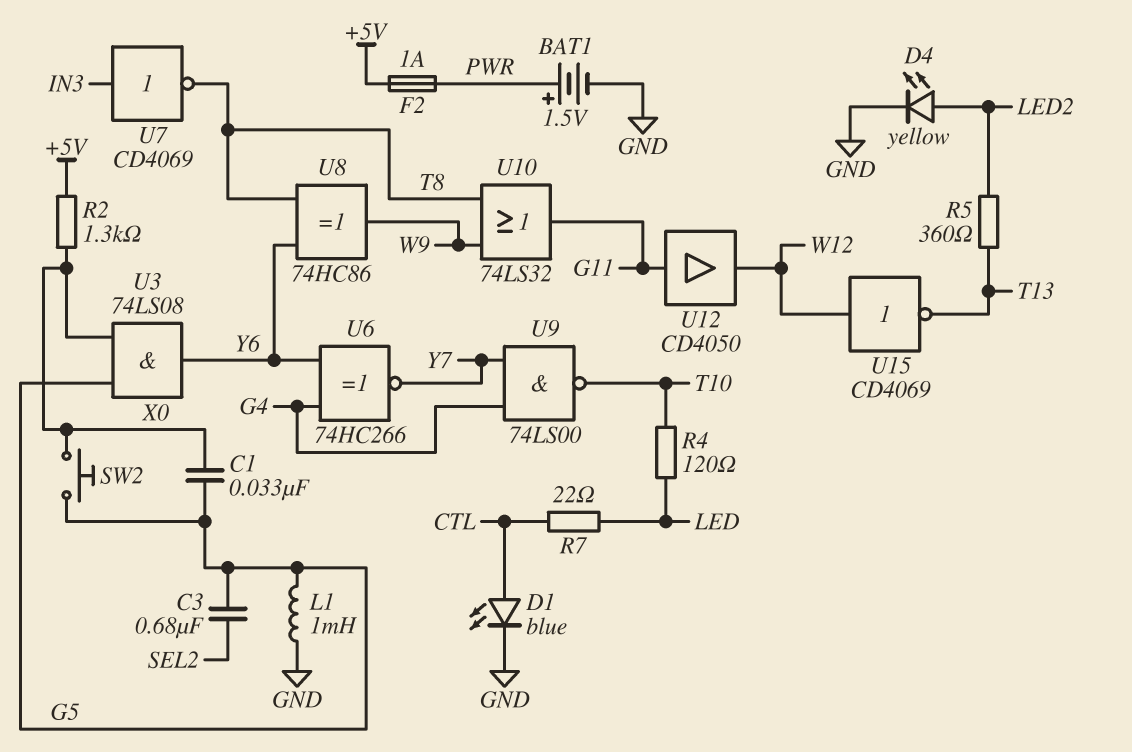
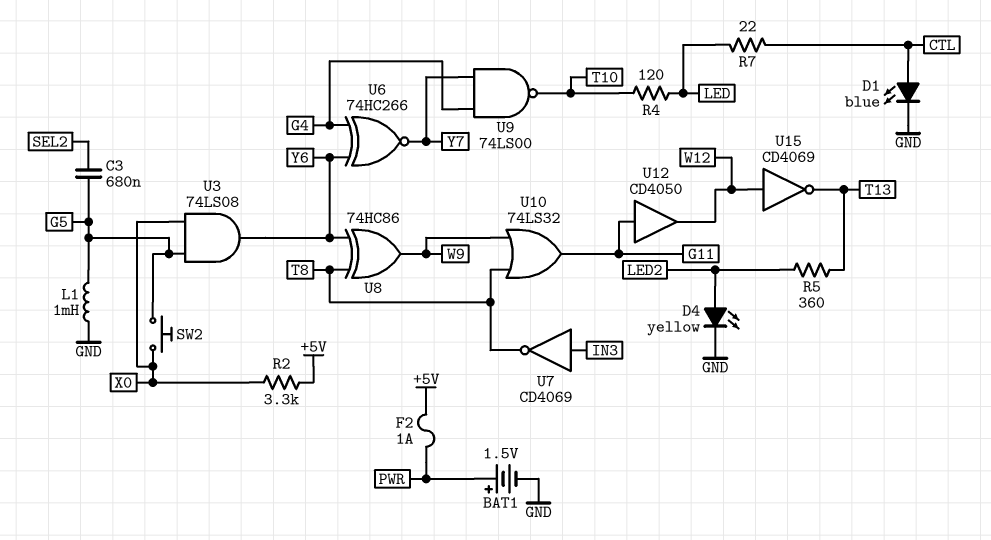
C1: 33nF (G5, X0) -> none
R2: 1.3k (+5V, X0) -> 3.3k (+5V, X0)

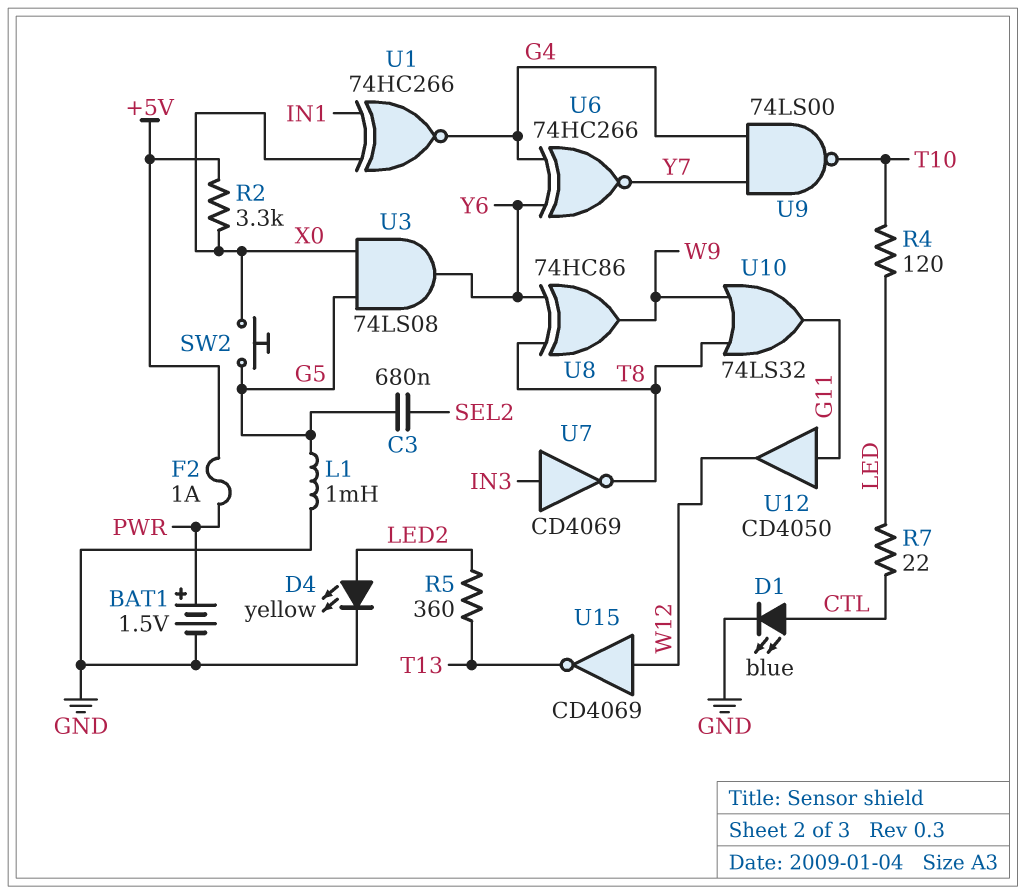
U1: none -> XNOR 74HC266 (in IN1, in X0, out G4)

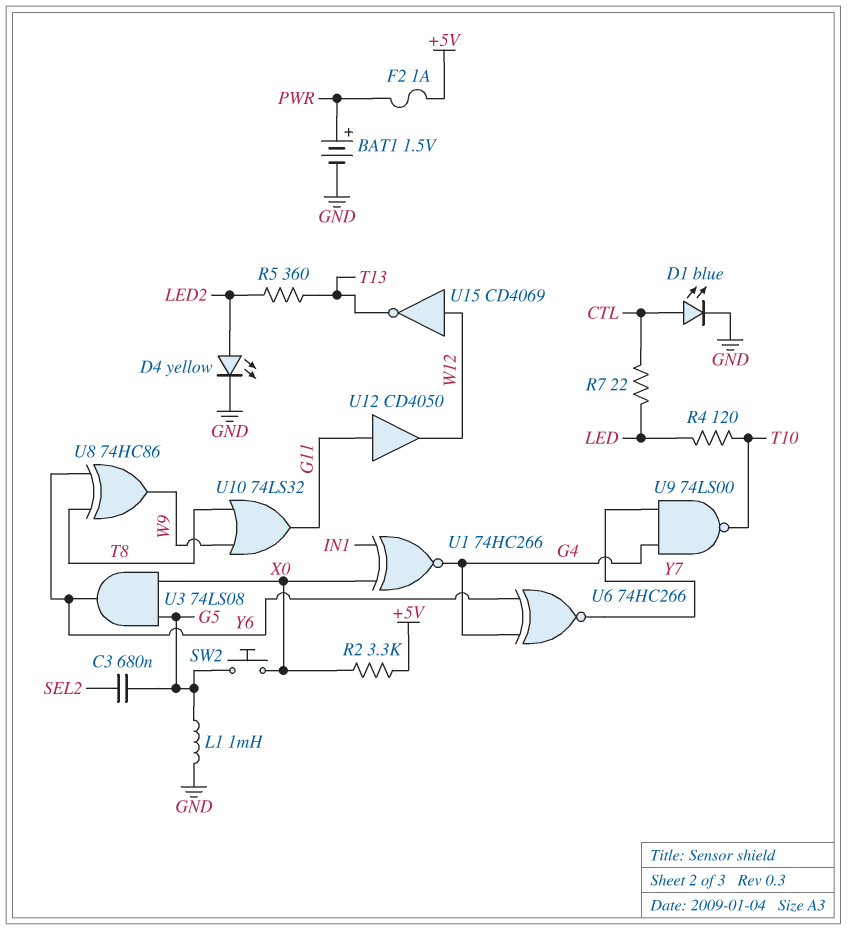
U7: NOT CD4069 (in IN3, out T8) -> none

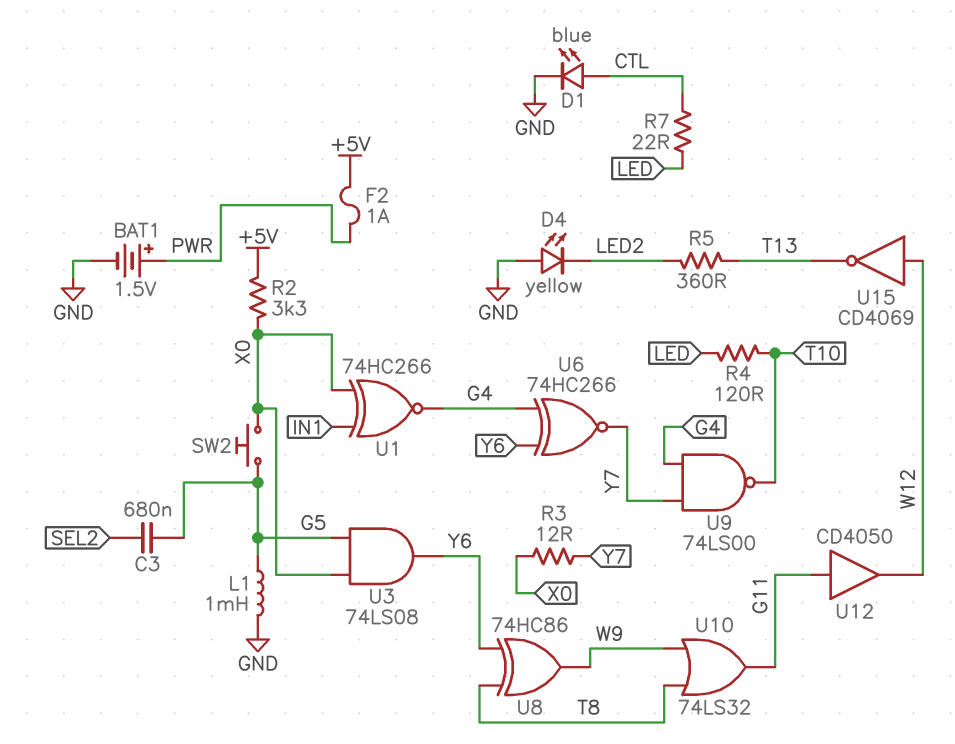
D4: LED yellow (A LED2, K GND) -> LED yellow (A GND, K LED2)
R3: none -> 12 (X0, Y7)

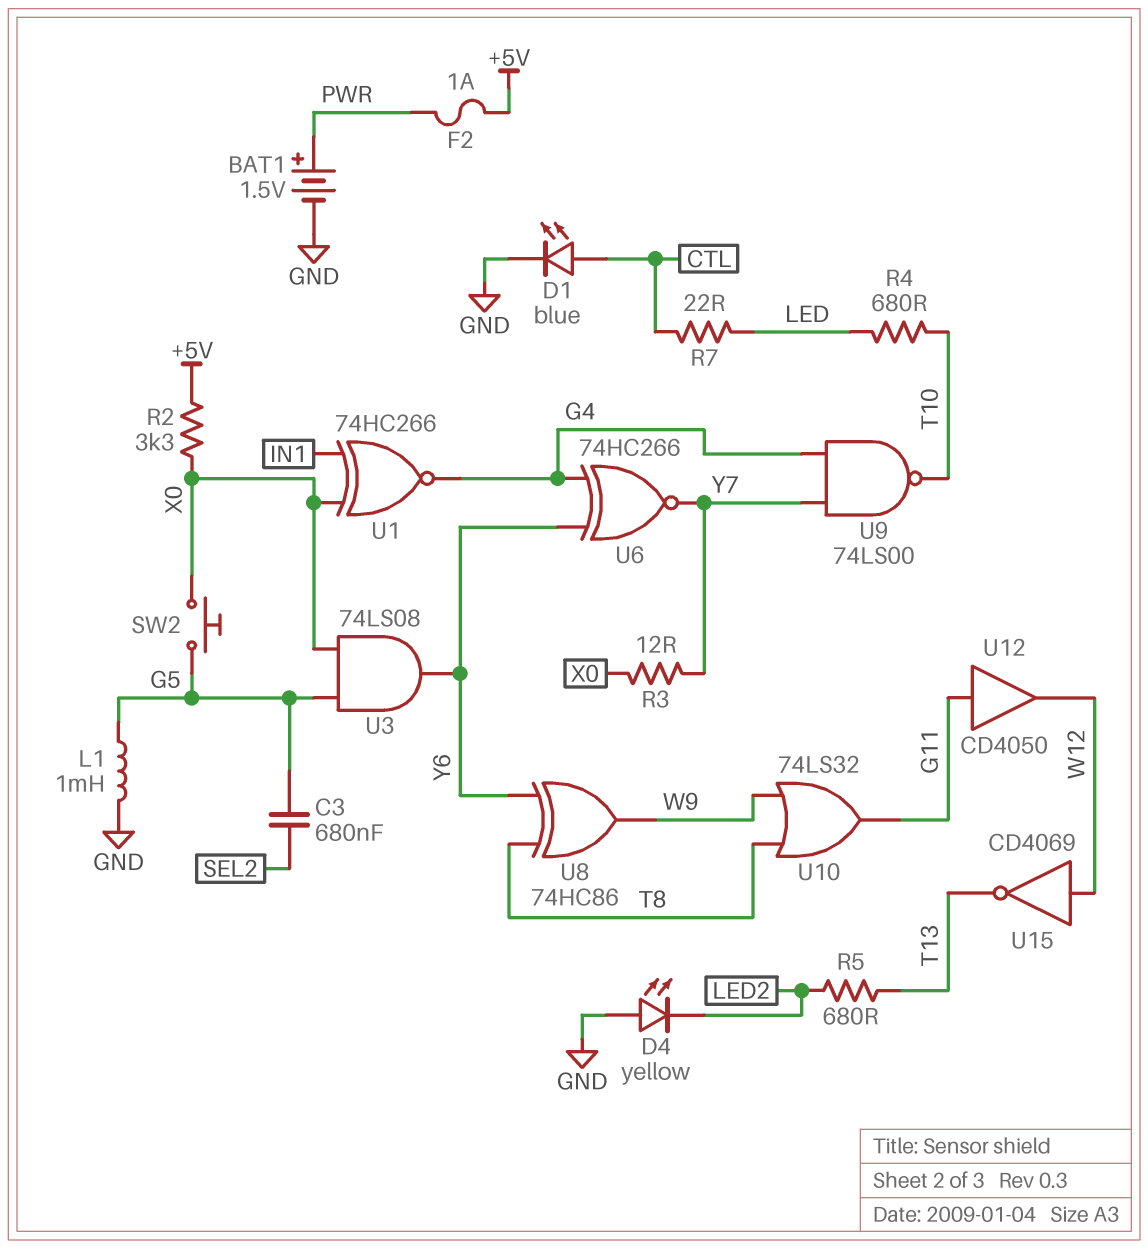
R4: 120 (LED, T10) -> 680 (LED, T10)
R5: 360 (LED2, T13) -> 680 (LED2, T13)

